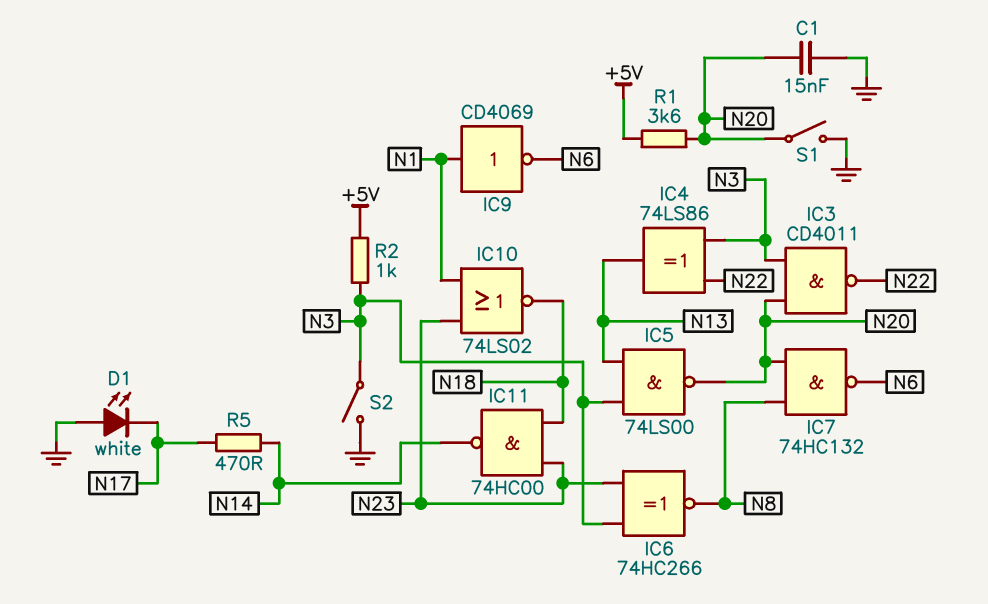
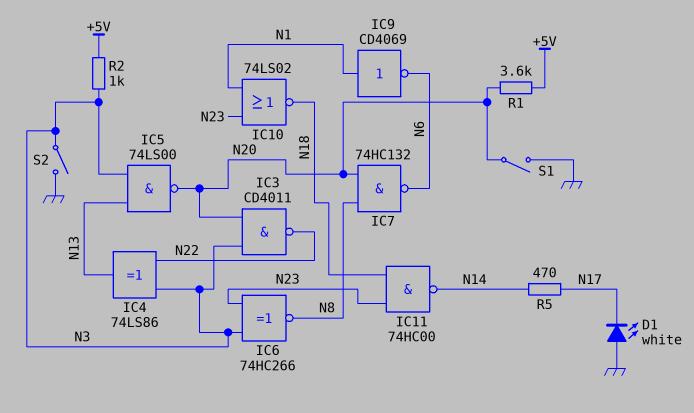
C1: 15nF (GND, N20) -> none

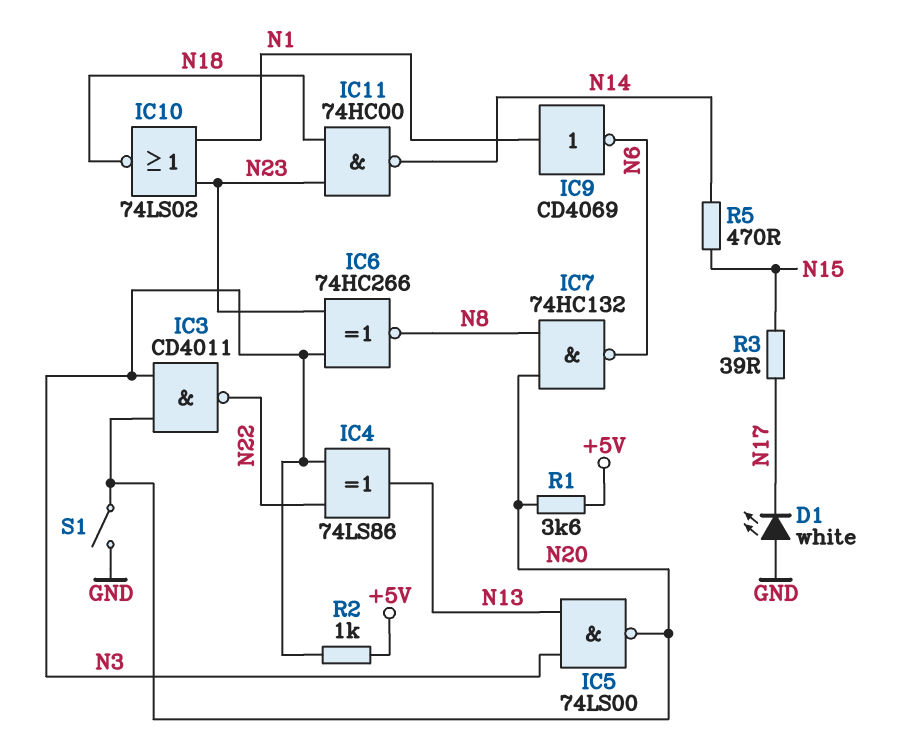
R3: none -> 39 (N15, N17)
R5: 470 (N14, N17) -> 470 (N14, N15)
S2: switch (GND, N3) -> none

